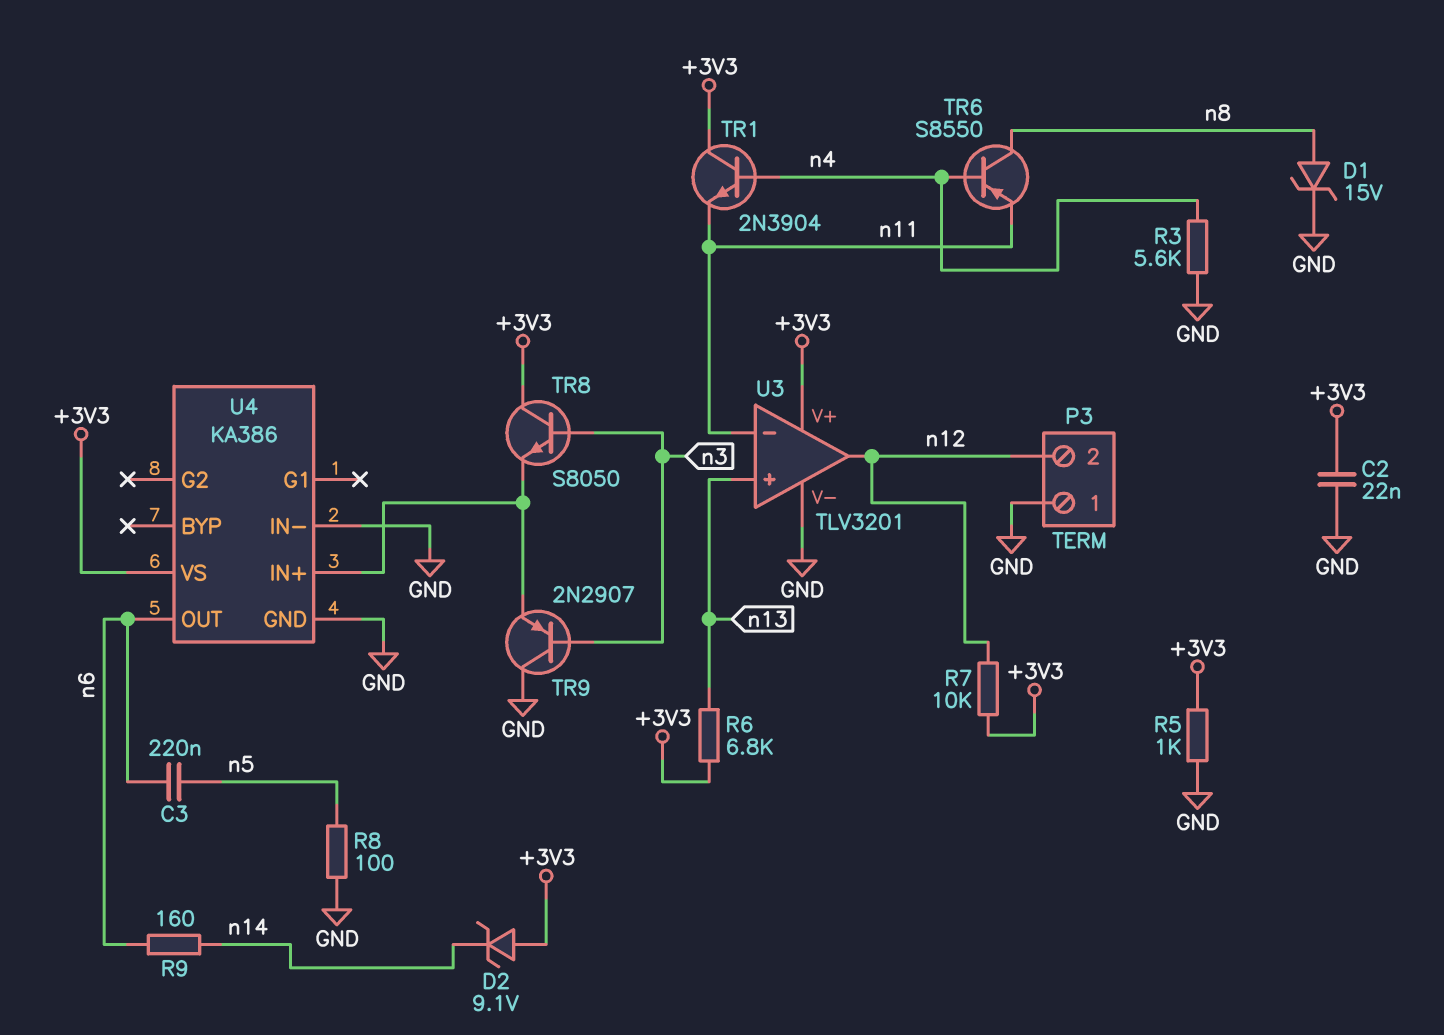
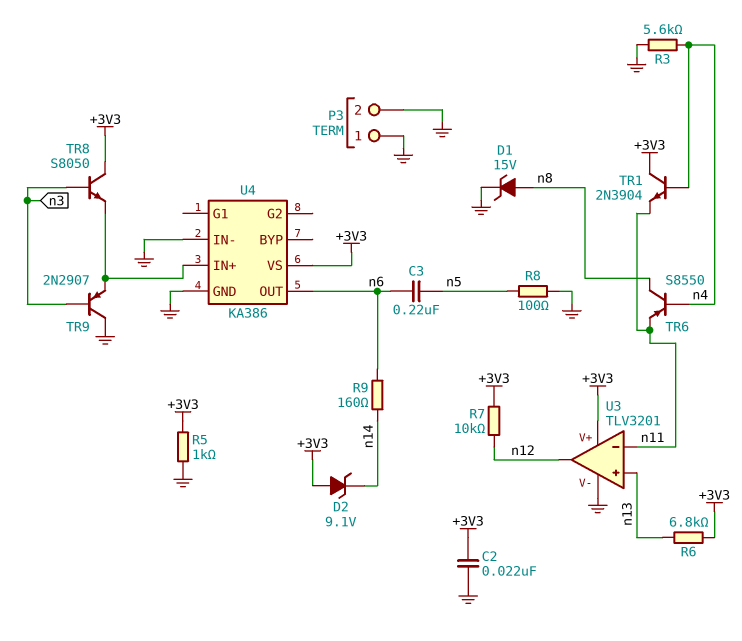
P3 pin 2: n12 -> GND

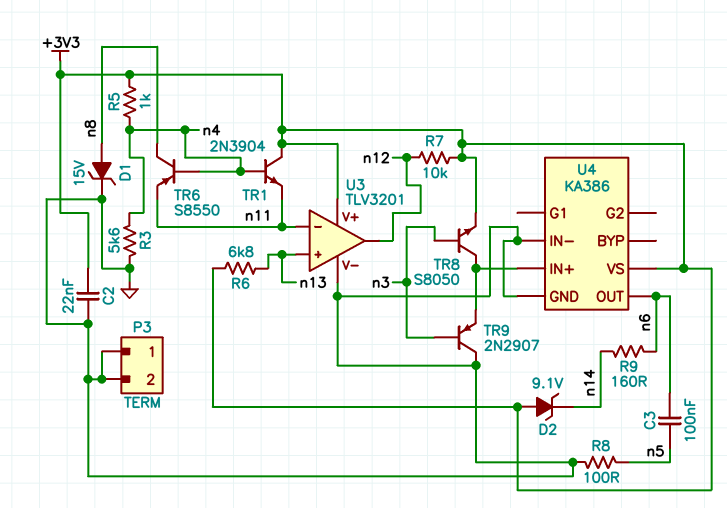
C3: 220nF (n5, n6) -> 100nF (n5, n6)
R5: 1k (+3V3, GND) -> 1k (+3V3, n4)
TR8: NPN S8050 (B n3, C +3V3, E U4/IN+) -> NPN S8050 (B n3, C U4/IN+, E +3V3)

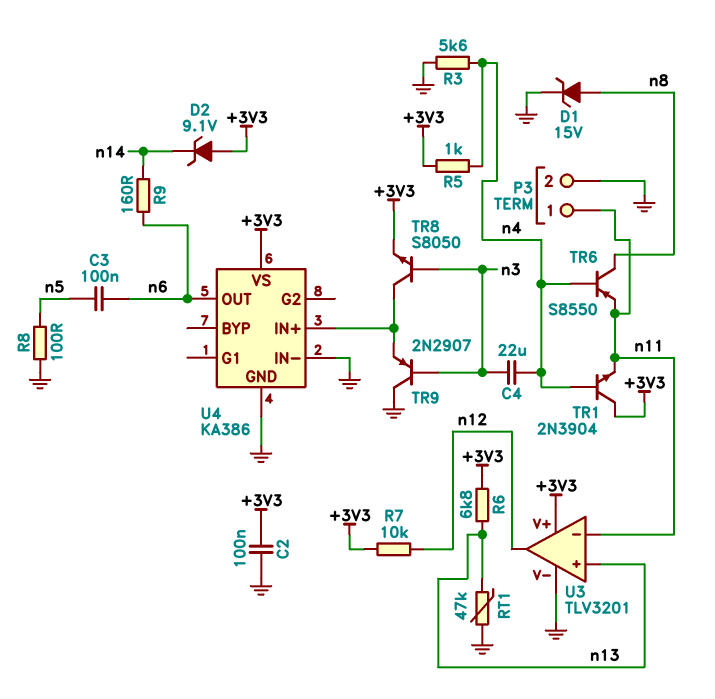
C2: 22nF (+3V3, GND) -> 100nF (+3V3, GND)
C4: none -> 22uF (n3, n4)
P3 pin 1: GND -> n11
RT1: none -> 47k (GND, n13)

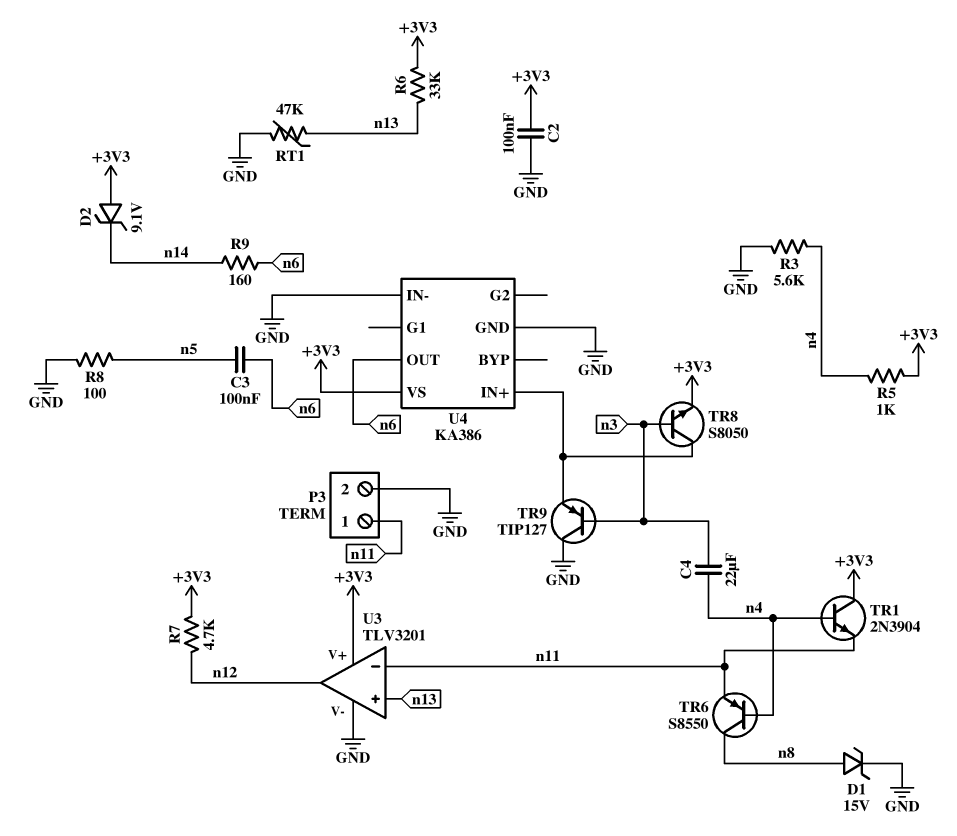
R6: 6.8k (+3V3, n13) -> 33k (+3V3, n13)
R7: 10k (+3V3, n12) -> 4.7k (+3V3, n12)
TR9: PNP 2N2907 (B n3, C GND, E U4/IN+) -> PNP TIP127 (B n3, C GND, E U4/IN+)

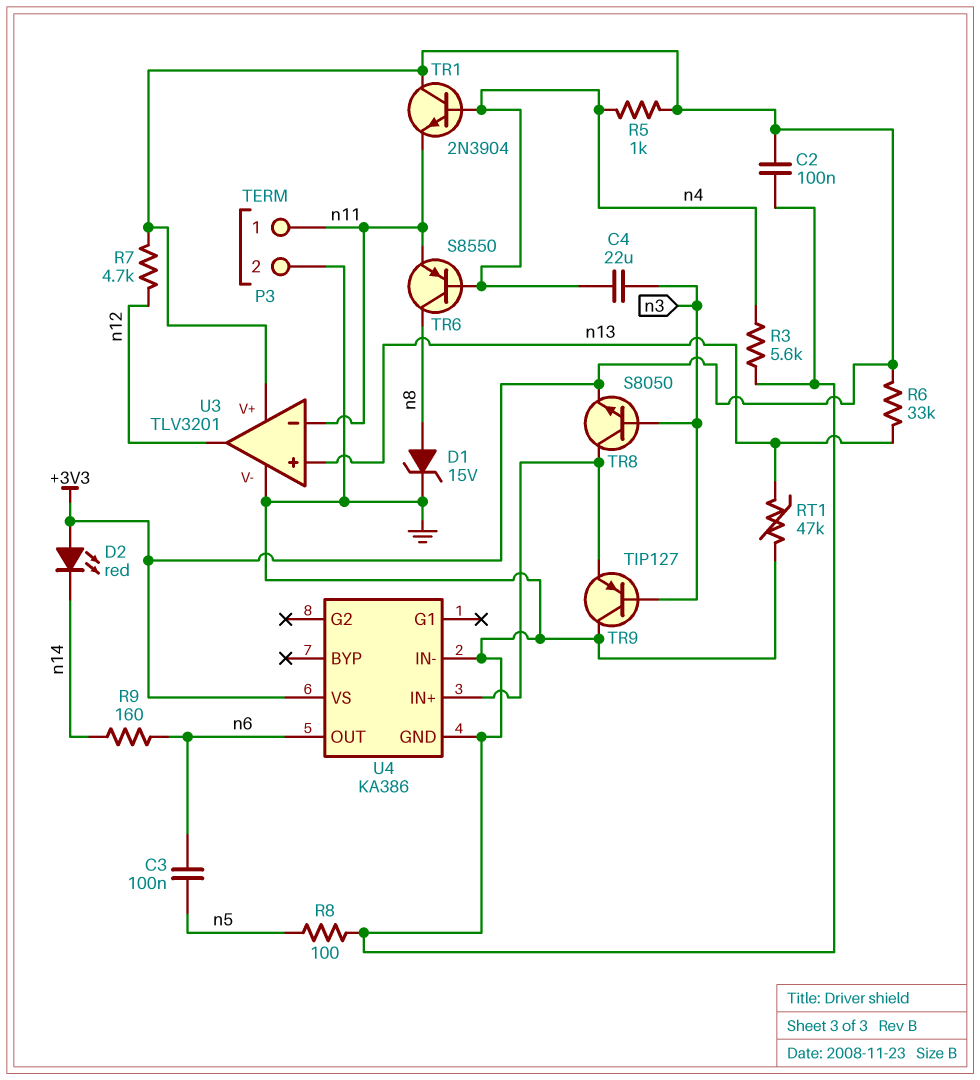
D2: zener 9.1V (A +3V3, K n14) -> LED red (A +3V3, K n14)

